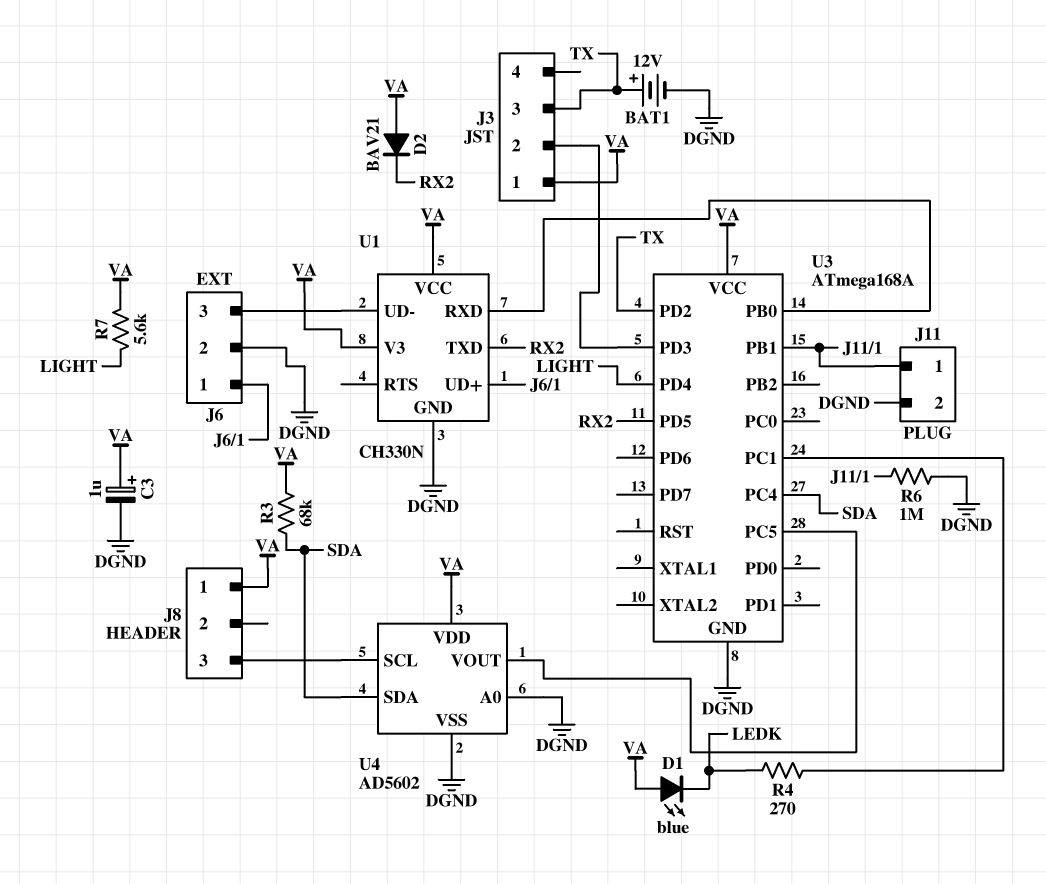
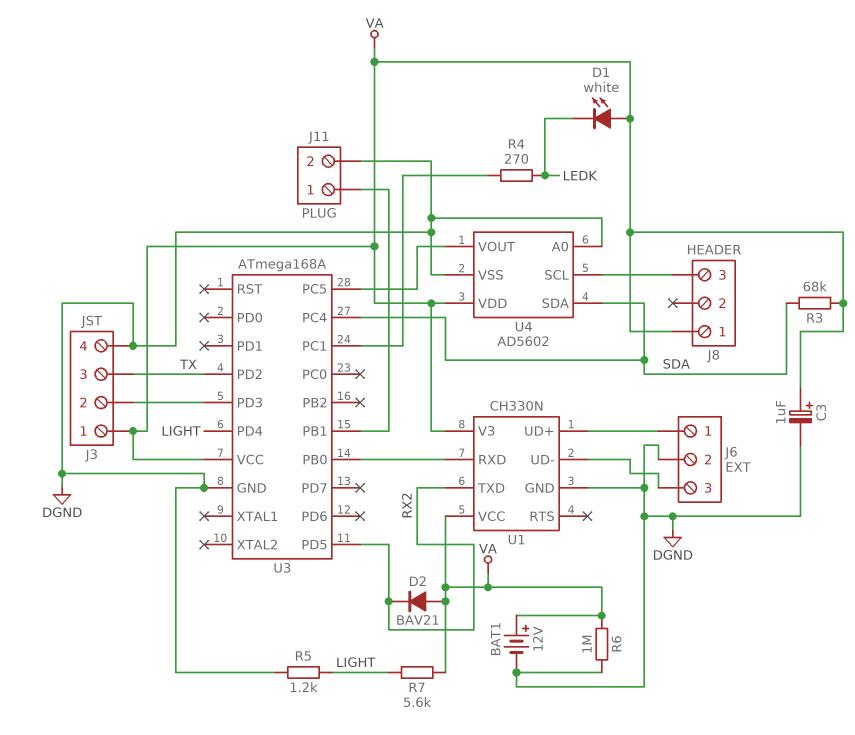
BAT1: 12V (plus TX, minus DGND) -> 12V (plus VA, minus DGND)
D1: LED blue (A VA, K LEDK) -> LED white (A VA, K LEDK)
J3 pin 4: none -> DGND
R5: none -> 1.2k (DGND, LIGHT)
R6: 1M (DGND, J11/1) -> 1M (DGND, VA)

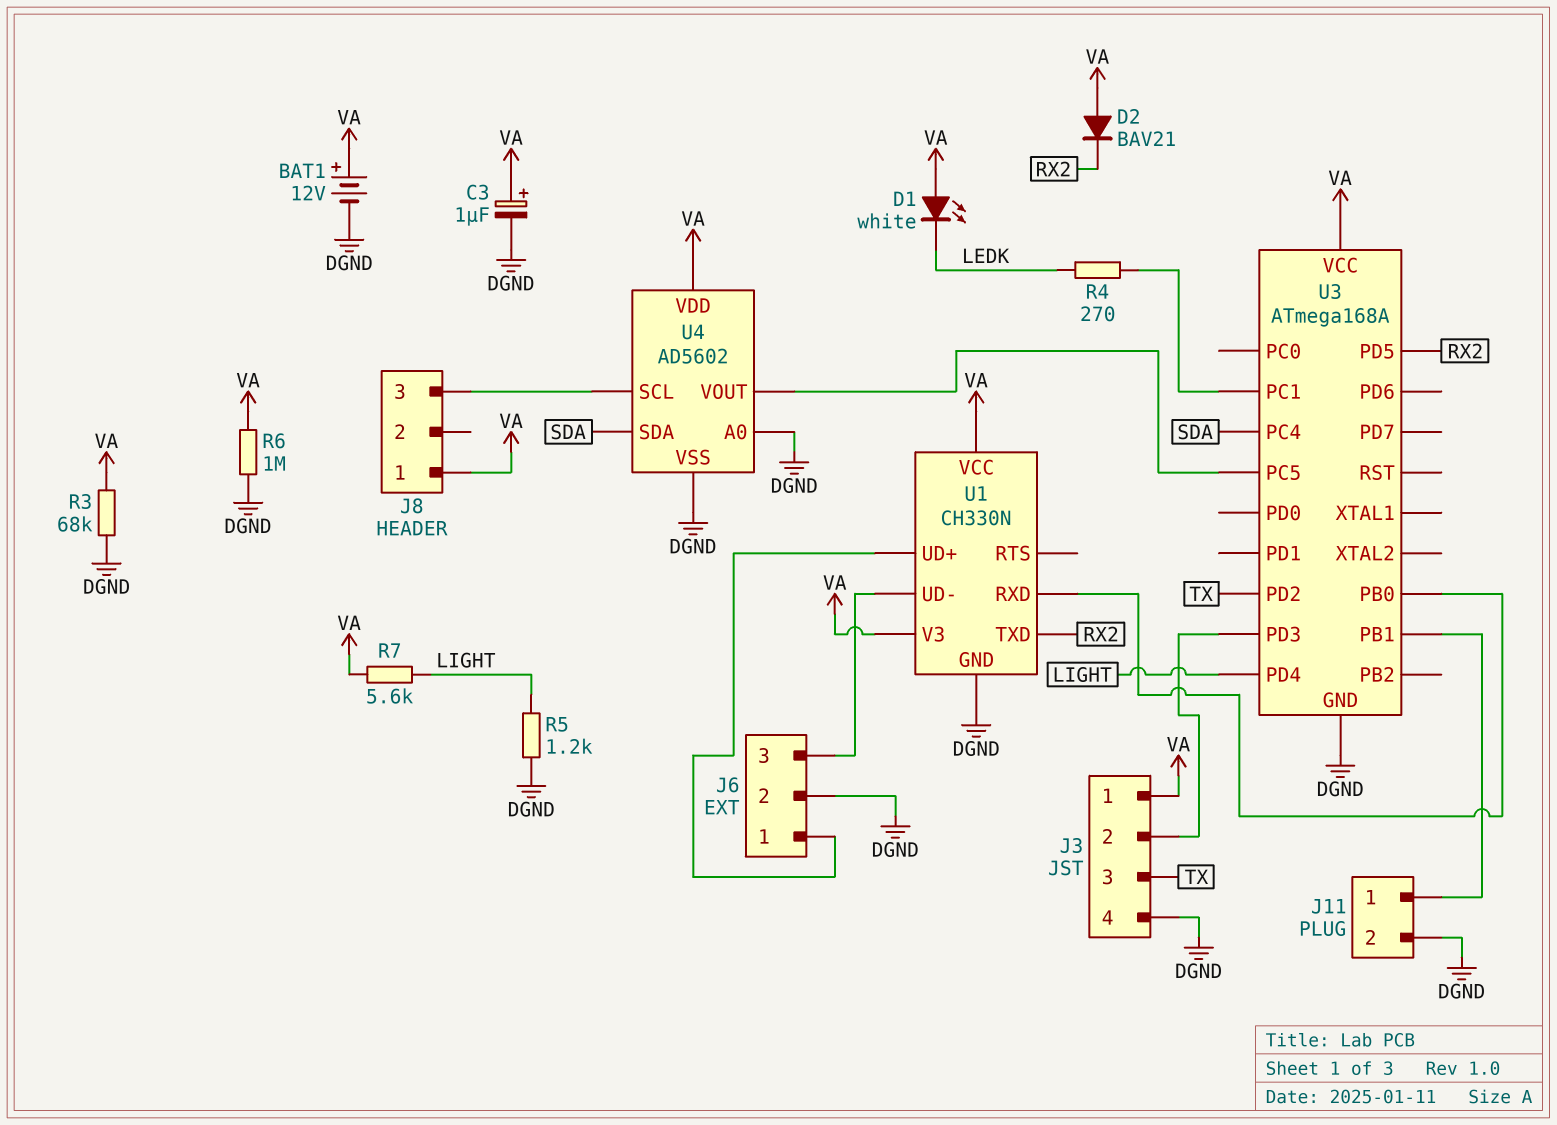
R3: 68k (SDA, VA) -> 68k (DGND, VA)

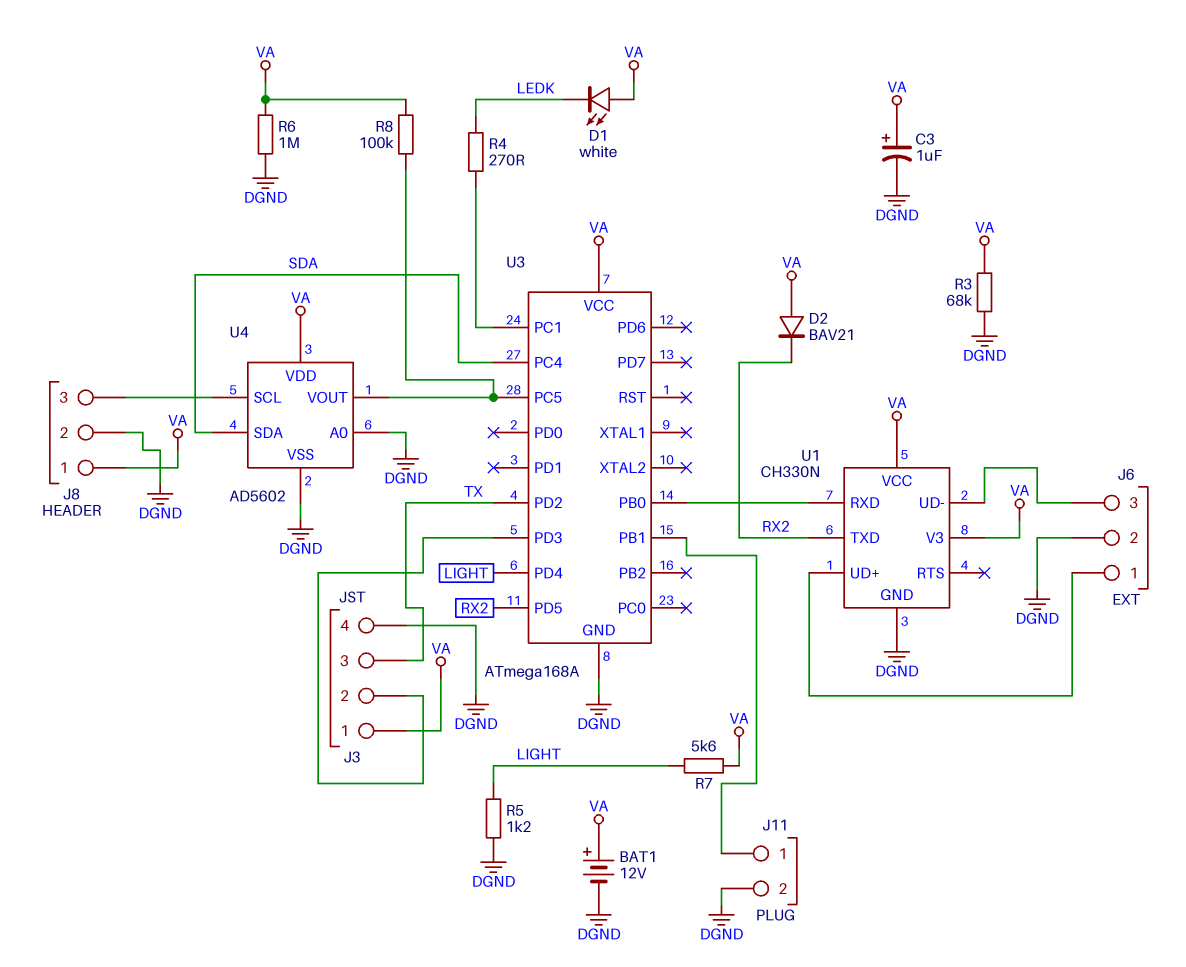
J8 pin 2: none -> DGND
R8: none -> 100k (U3/PC5, VA)

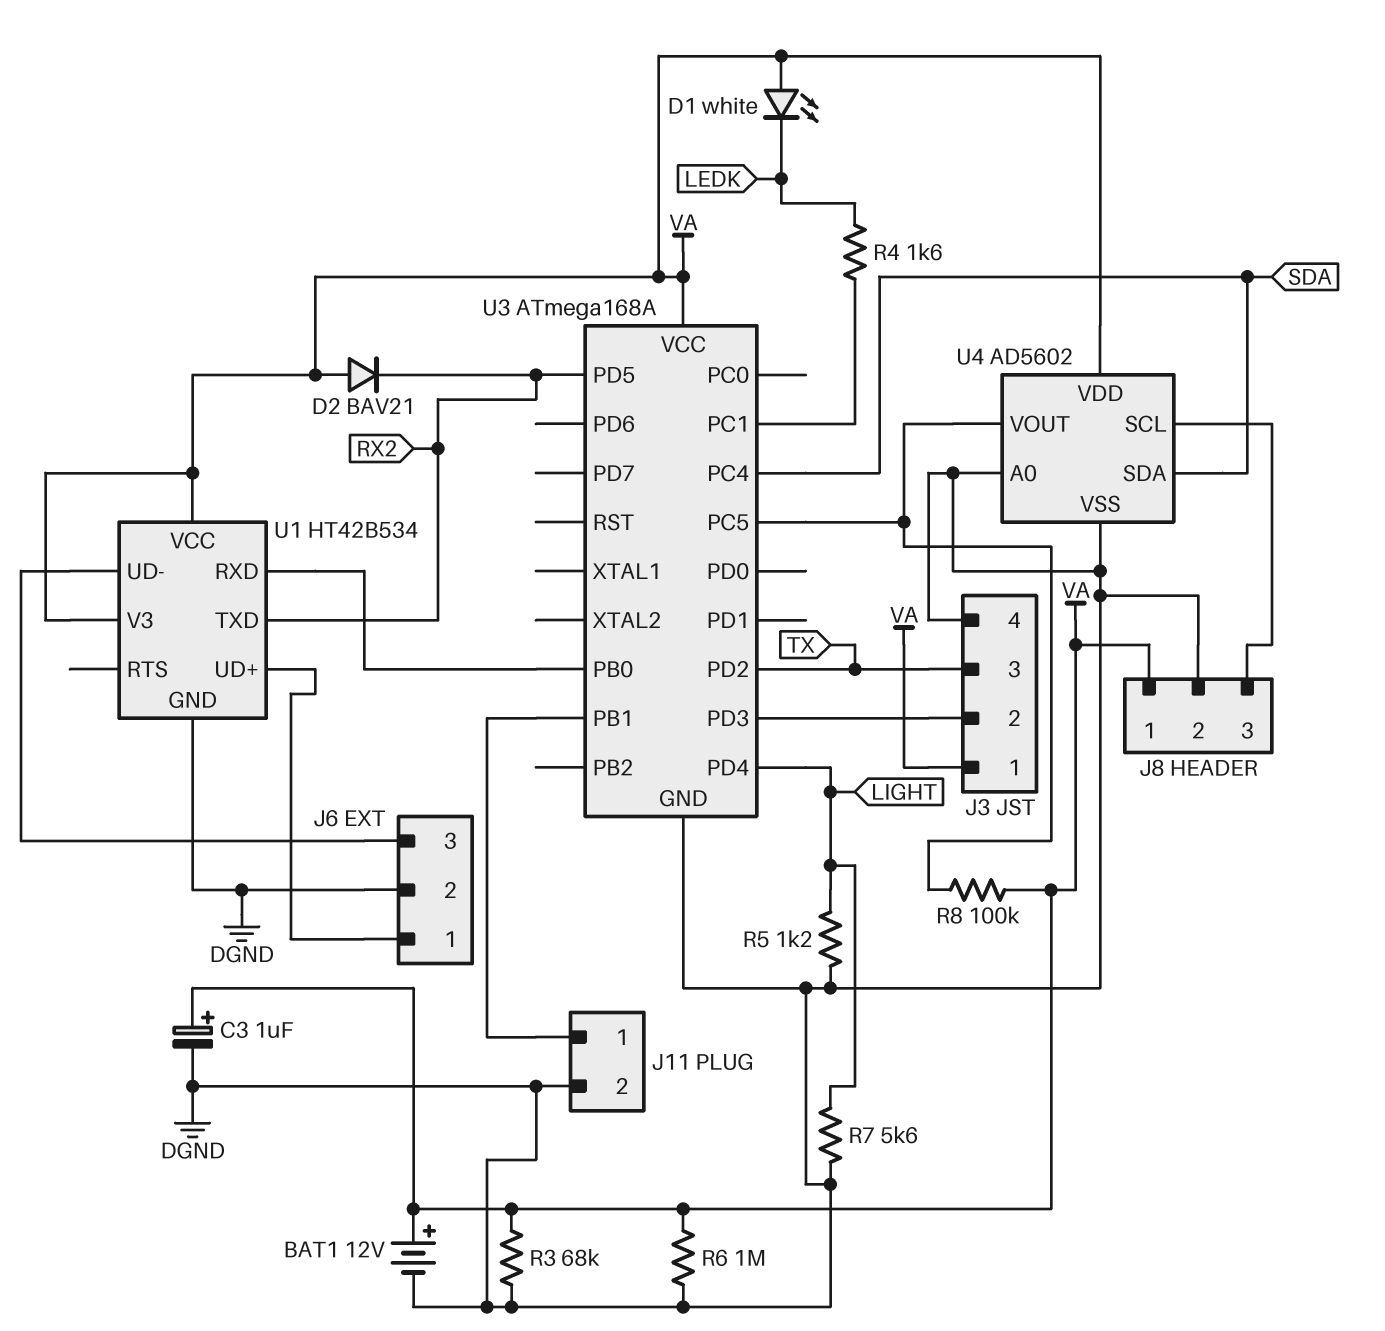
R4: 270 (LEDK, U3/PC1) -> 1.6k (LEDK, U3/PC1)
R7: 5.6k (LIGHT, VA) -> 5.6k (DGND, LIGHT)
U1: CH330N -> HT42B534

